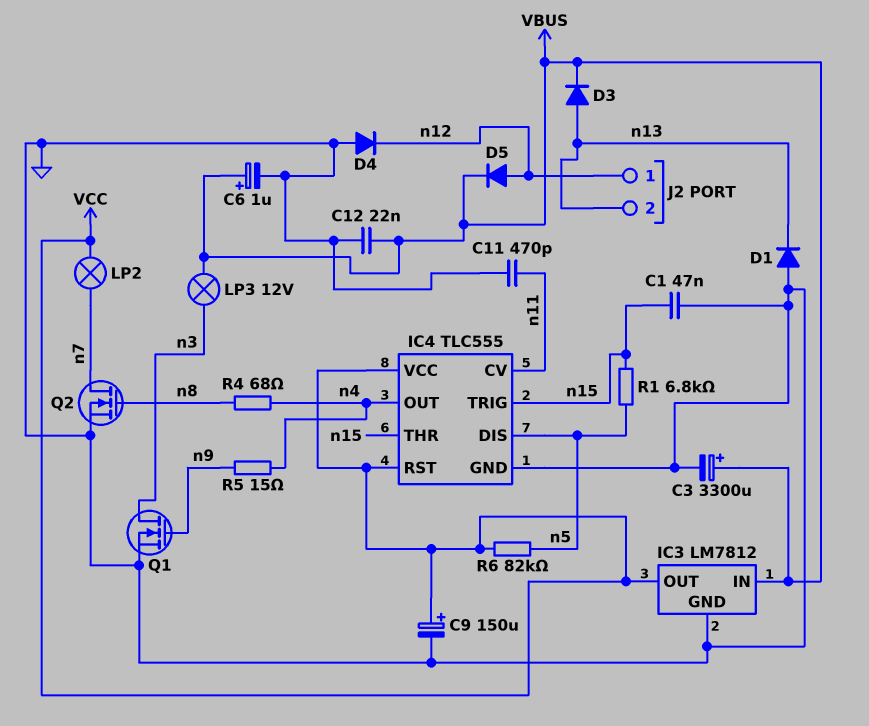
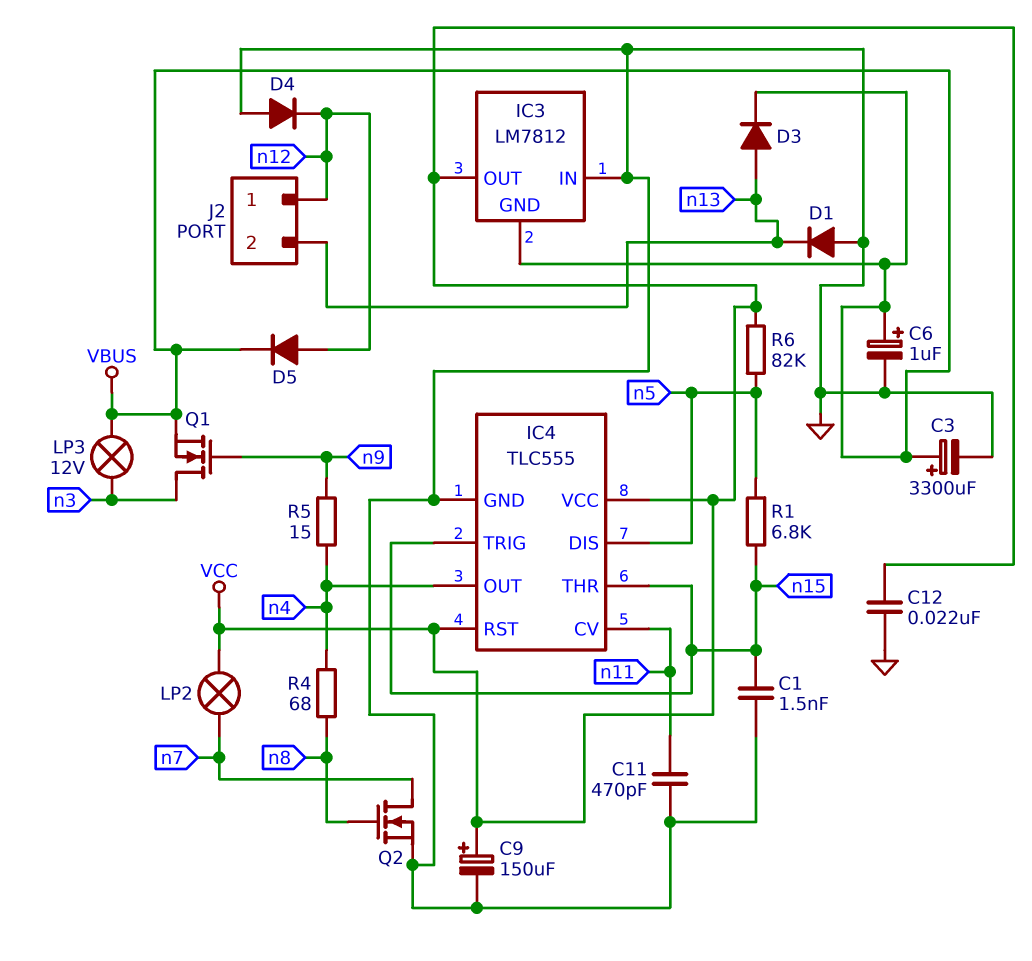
C1: 47nF (GND, n15) -> 1.5nF (GND, n15)
C12: 22nF (GND, VBUS) -> 22nF (GND, VCC)
IC3 pin GND: GND -> VBUS
IC3 pin IN: VBUS -> GND
Q1: NMOS (G n9, D n3, S GND) -> NMOS (G n9, D n3, S VBUS)

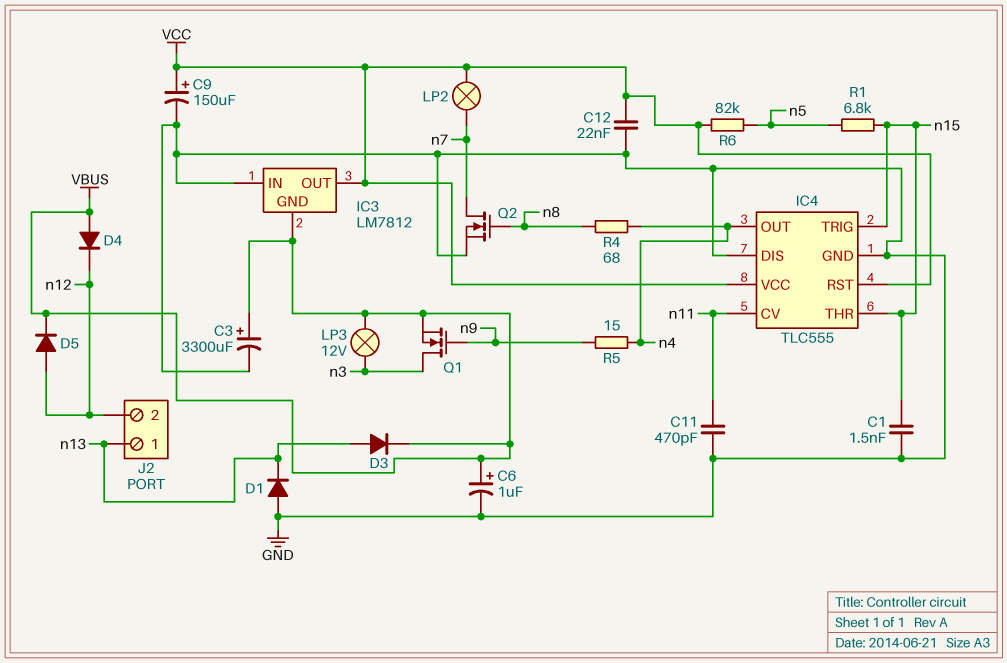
D4: diode (A GND, K n12) -> diode (A VBUS, K n12)
IC4 pin DIS: n5 -> GND
J2 pin 1: n12 -> n13
J2 pin 2: n13 -> n12

